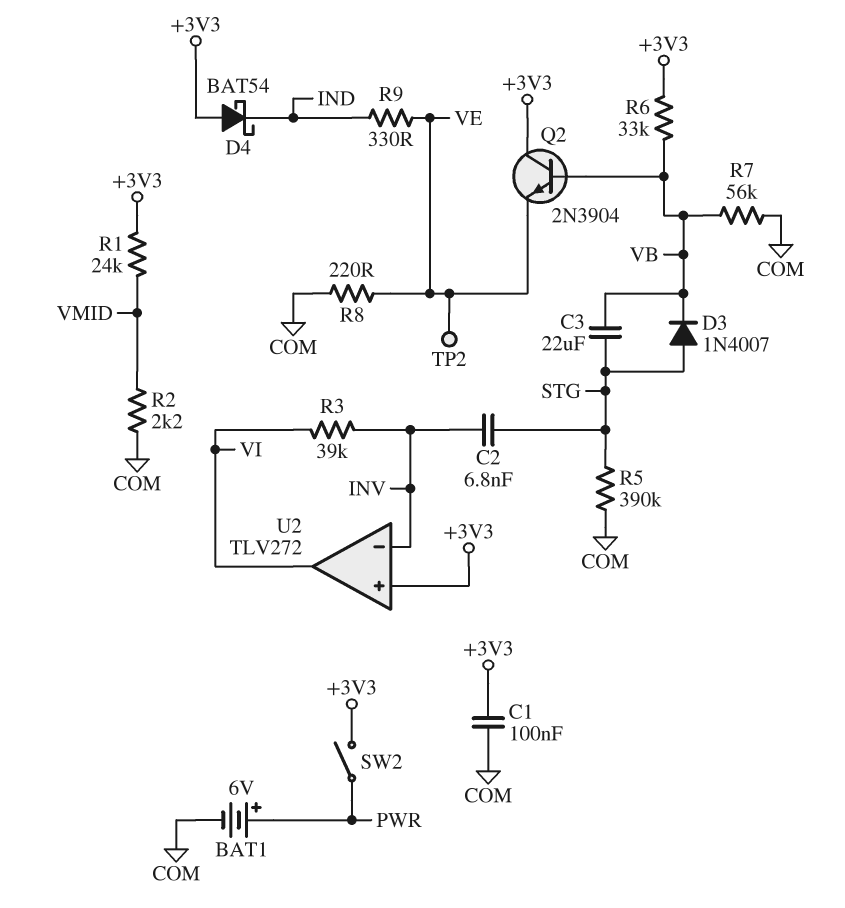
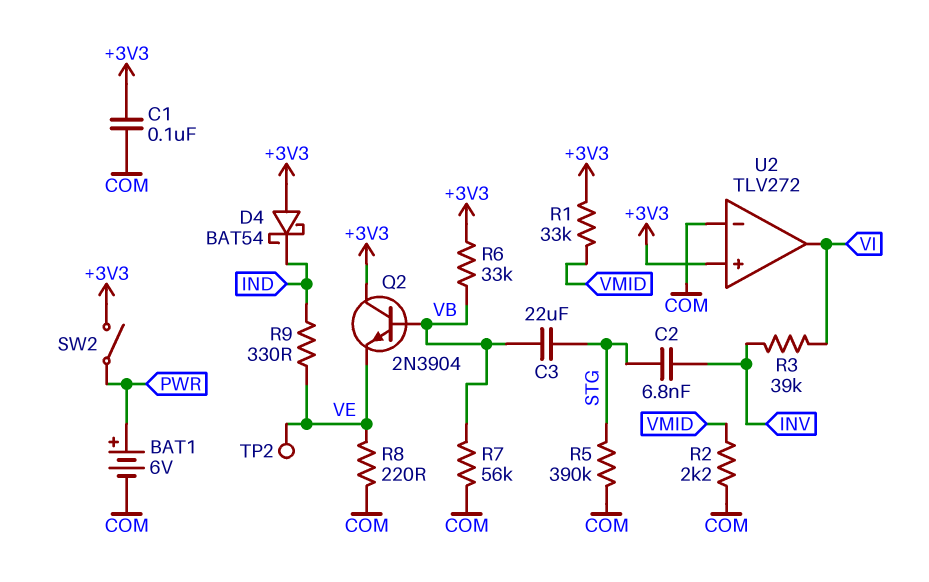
D3: diode 1N4007 (A STG, K VB) -> none
R1: 24k (+3V3, VMID) -> 33k (+3V3, VMID)
U2 pin in-: INV -> COM

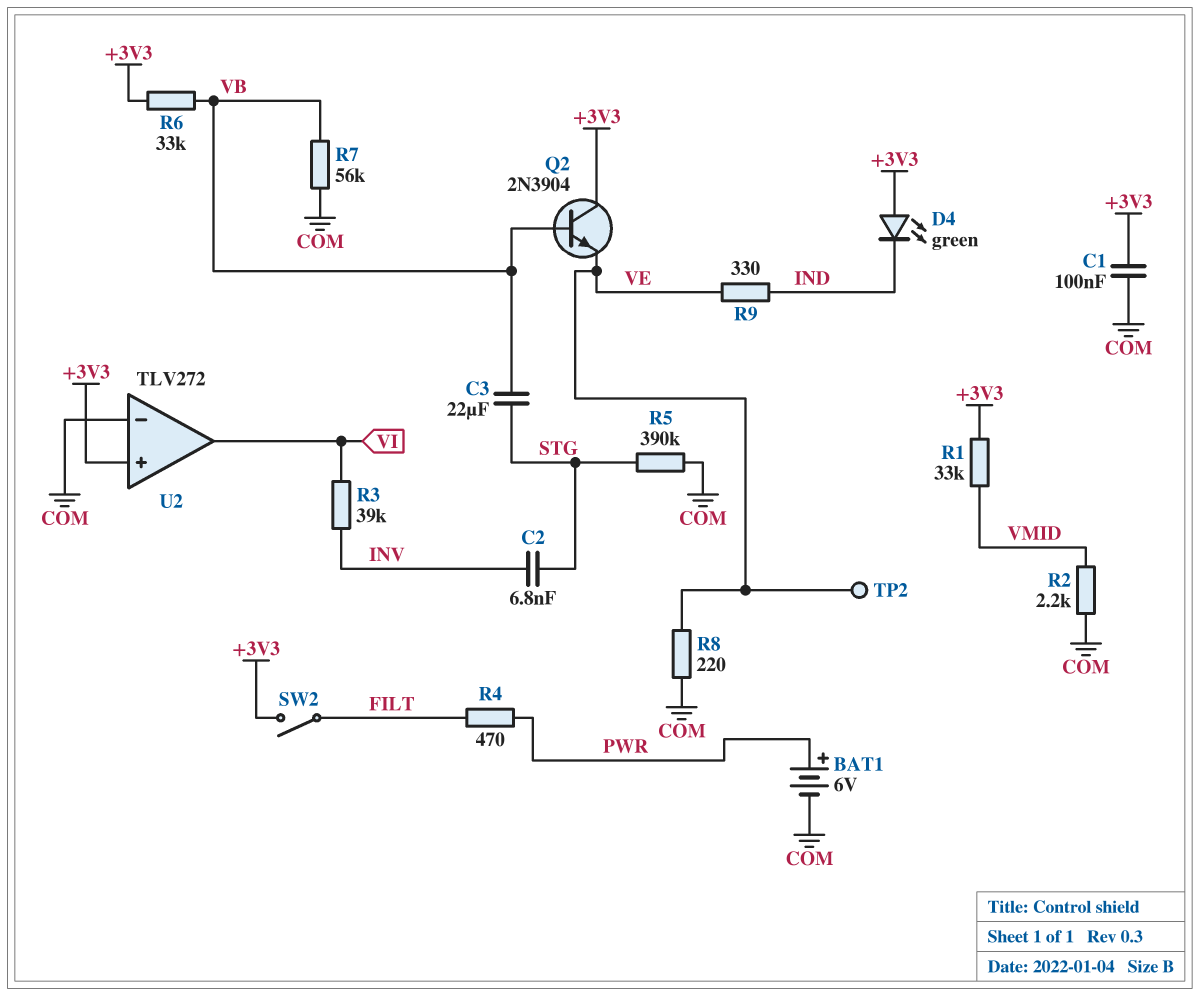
D4: schottky BAT54 (A +3V3, K IND) -> LED green (A +3V3, K IND)
R4: none -> 470 (FILT, PWR)
SW2: switch (+3V3, PWR) -> switch (+3V3, FILT)

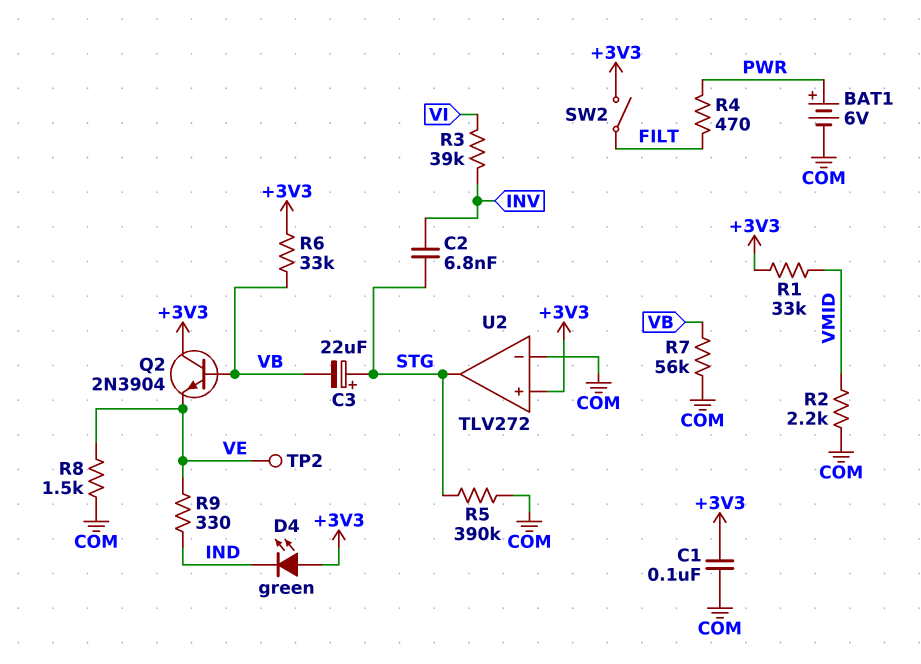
C3: 22uF (STG, VB) -> 22uF (plus STG, minus VB)
R8: 220 (COM, VE) -> 1.5k (COM, VE)
U2 pin out: VI -> STG

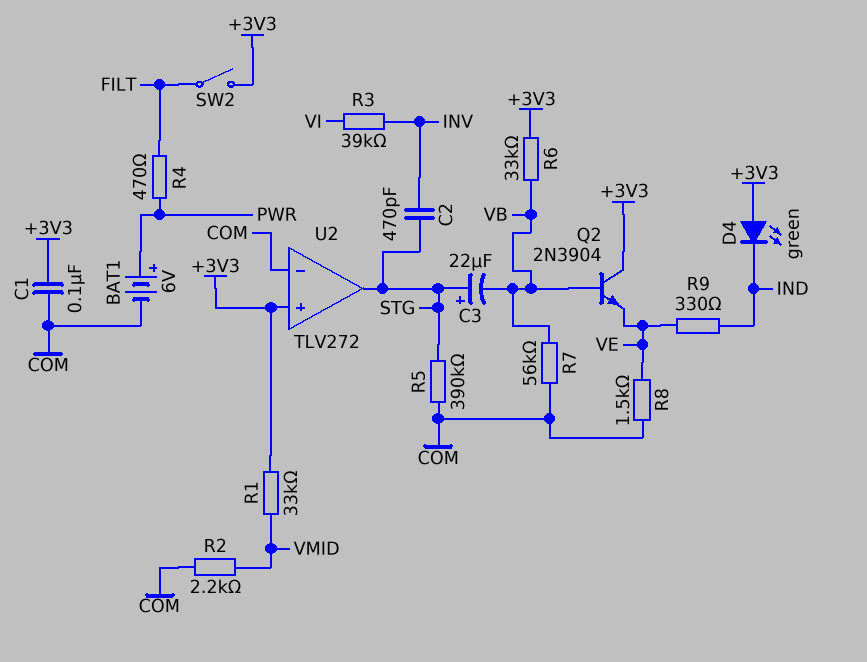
C2: 6.8nF (INV, STG) -> 470pF (INV, STG)
TP2: test point (VE) -> none

